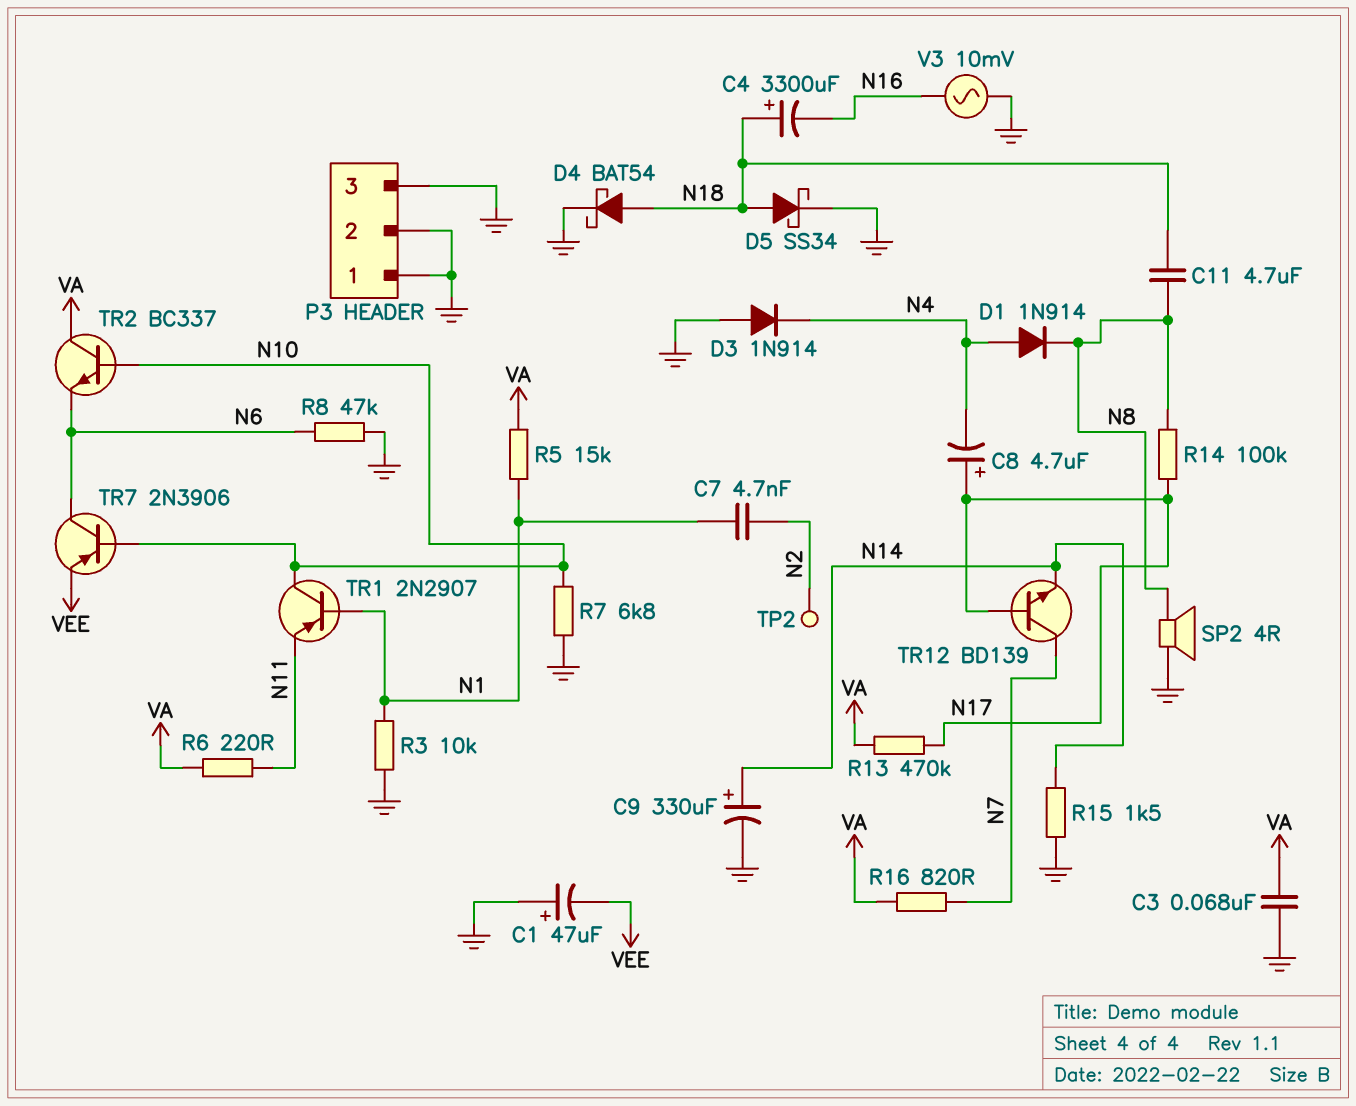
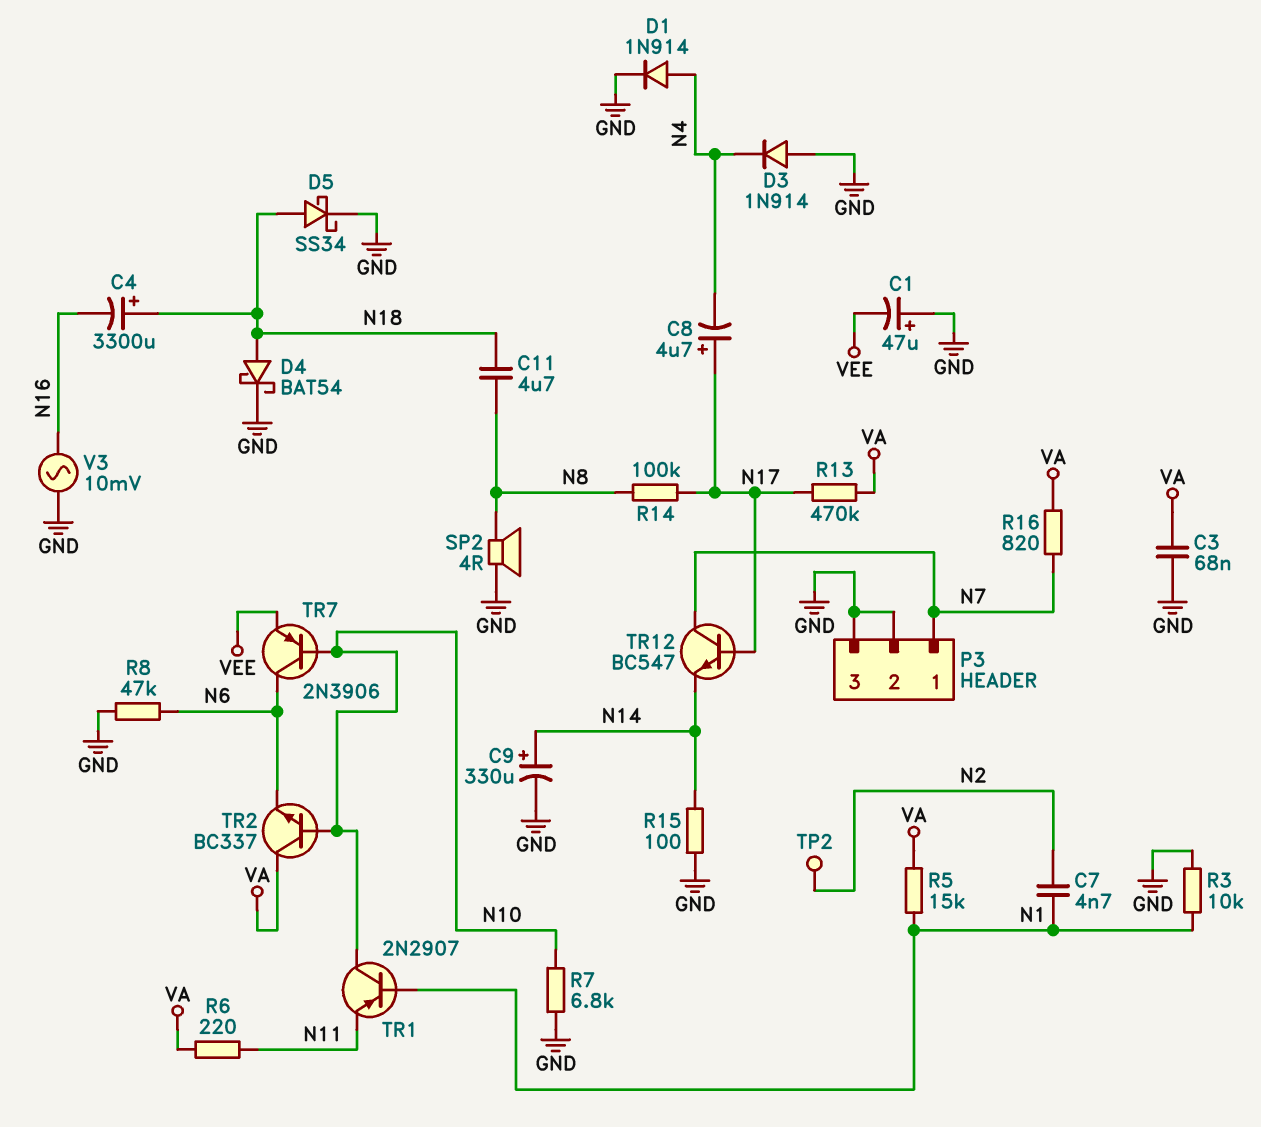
D1: diode 1N914 (A N4, K N8) -> diode 1N914 (A N4, K GND)
P3 pin 1: GND -> N7
R15: 1.5k (GND, N14) -> 100 (GND, N14)
TR12: NPN BD139 (B N17, C N7, E N14) -> NPN BC547 (B N17, C N7, E N14)

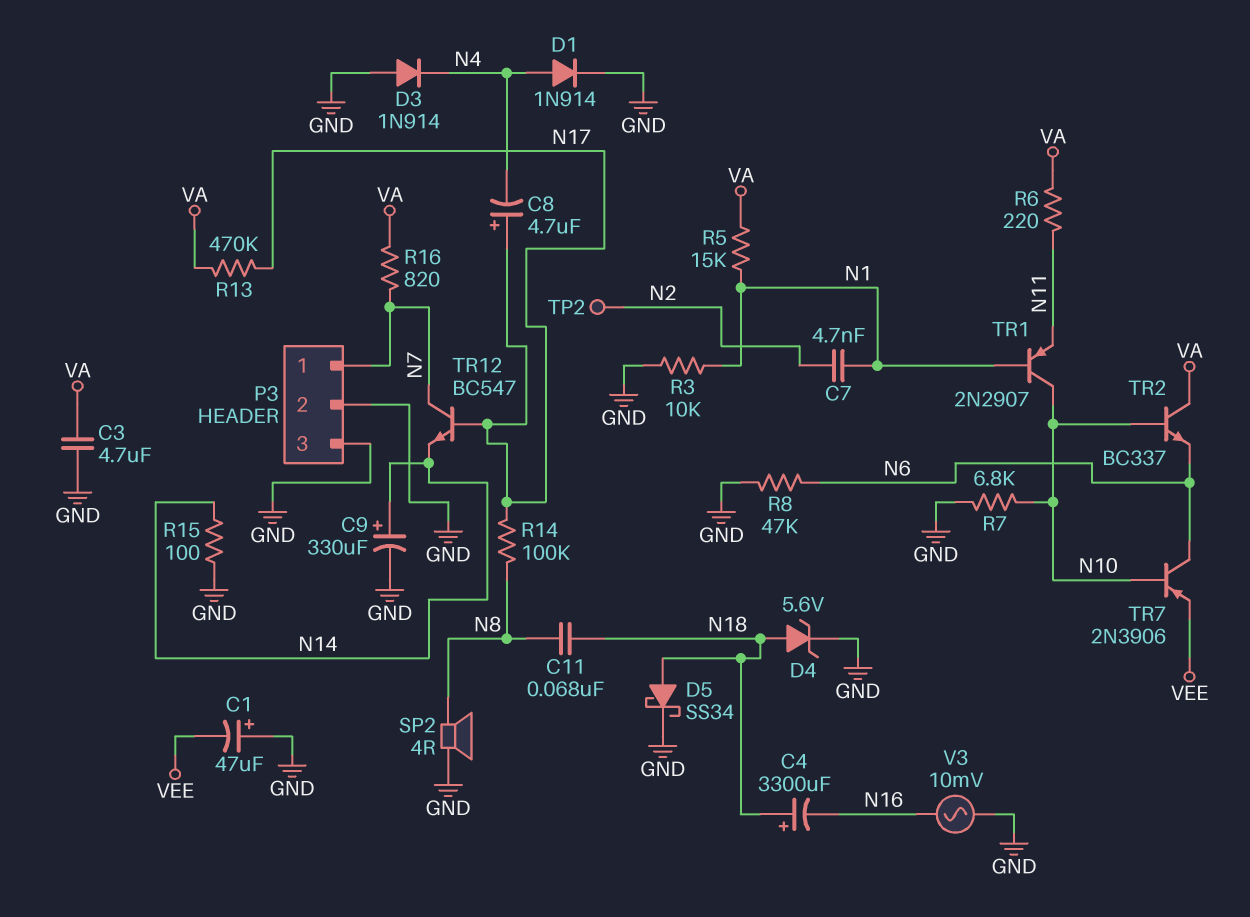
C3: 68nF (GND, VA) -> 4.7uF (GND, VA)
C11: 4.7uF (N8, N18) -> 68nF (N8, N18)
D4: schottky BAT54 (A N18, K GND) -> zener 5.6V (A N18, K GND)

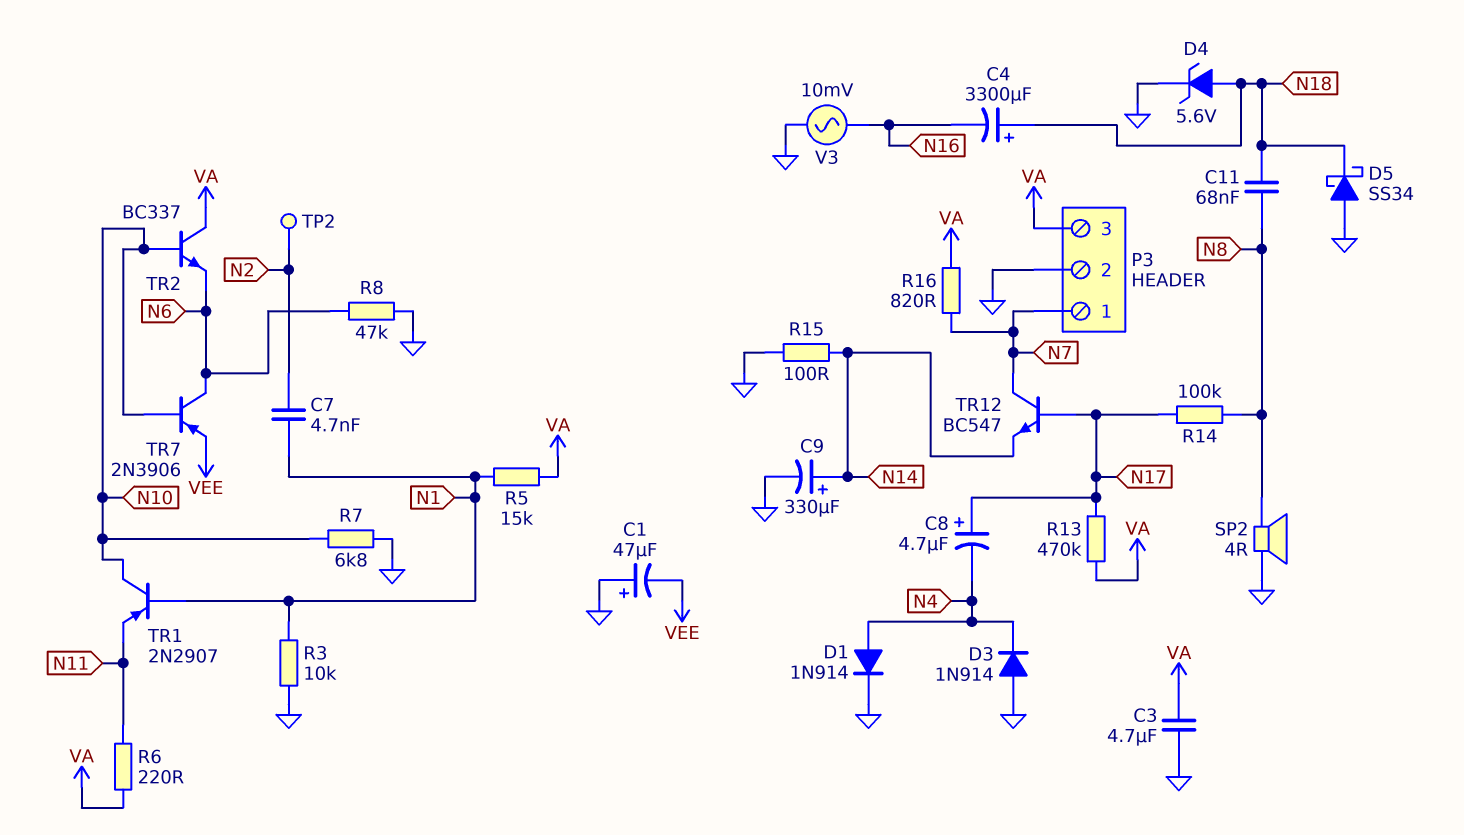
D5: schottky SS34 (A N18, K GND) -> schottky SS34 (A GND, K N18)
P3 pin 3: GND -> VA

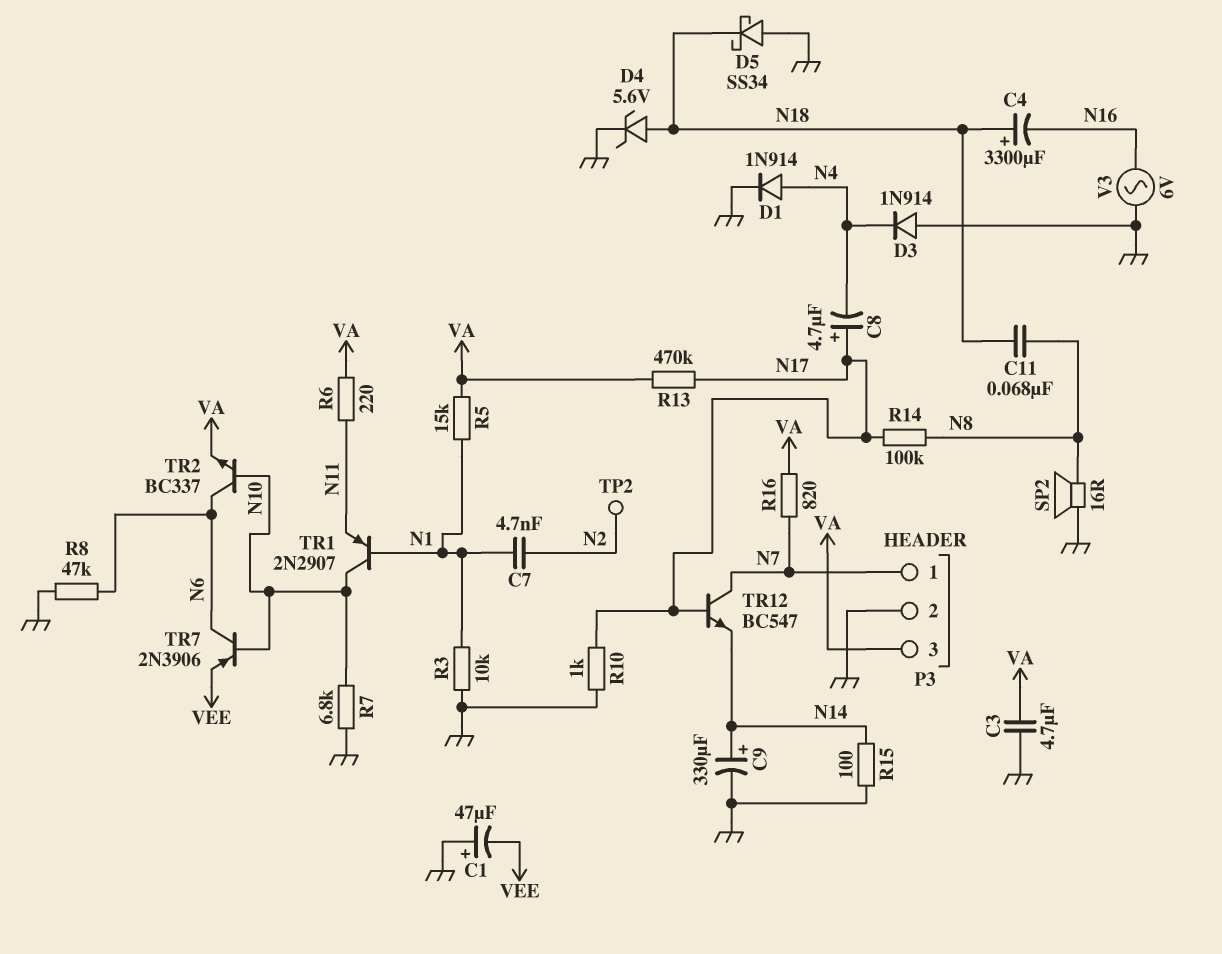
R10: none -> 1k (GND, N17)
SP2: speaker 4R (GND, N8) -> speaker 16R (GND, N8)
TR2: NPN BC337 (B N10, C VA, E N6) -> NPN BC337 (B N10, C N6, E VA)
V3: AC 10mV (GND, N16) -> AC 6V (GND, N16)

